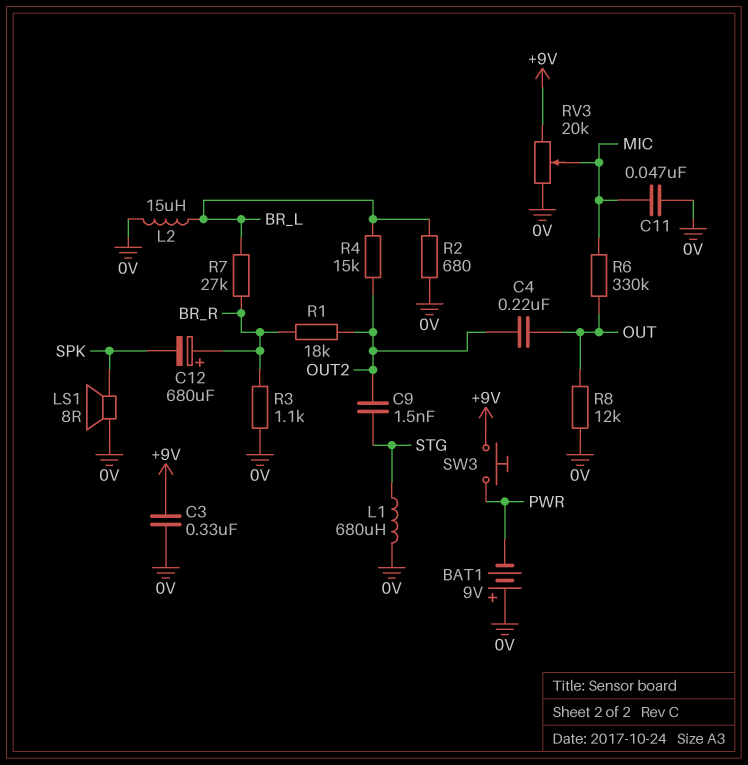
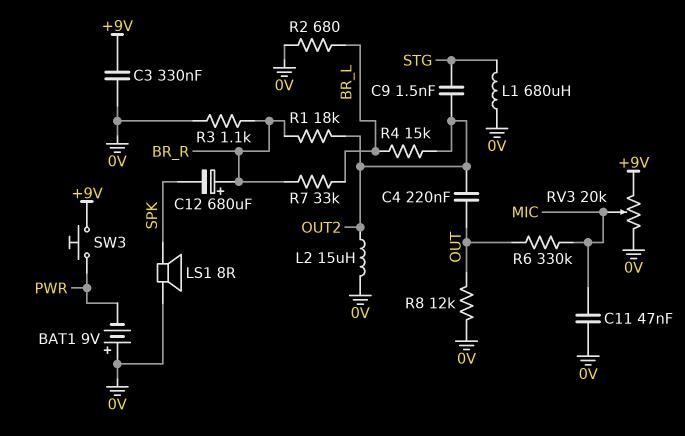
L2: 15uH (0V, BR_L) -> 15uH (0V, OUT2)
R7: 27k (BR_L, BR_R) -> 33k (BR_L, BR_R)

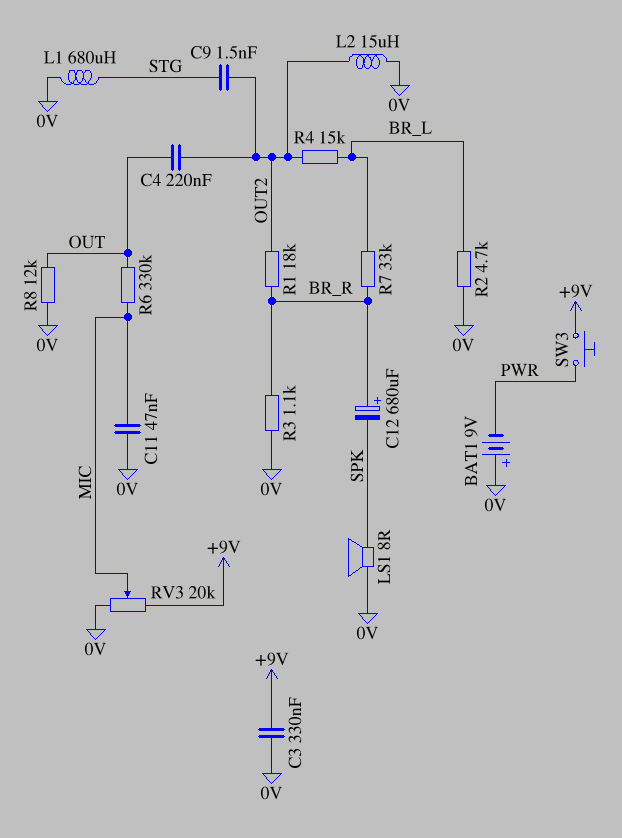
R2: 680 (0V, BR_L) -> 4.7k (0V, BR_L)

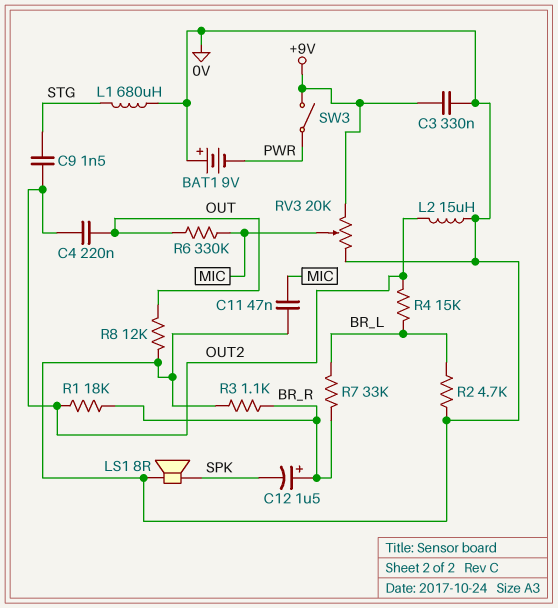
C12: 680uF (plus BR_R, minus SPK) -> 1.5uF (plus BR_R, minus SPK)
SW3: button (+9V, PWR) -> switch (+9V, PWR)

